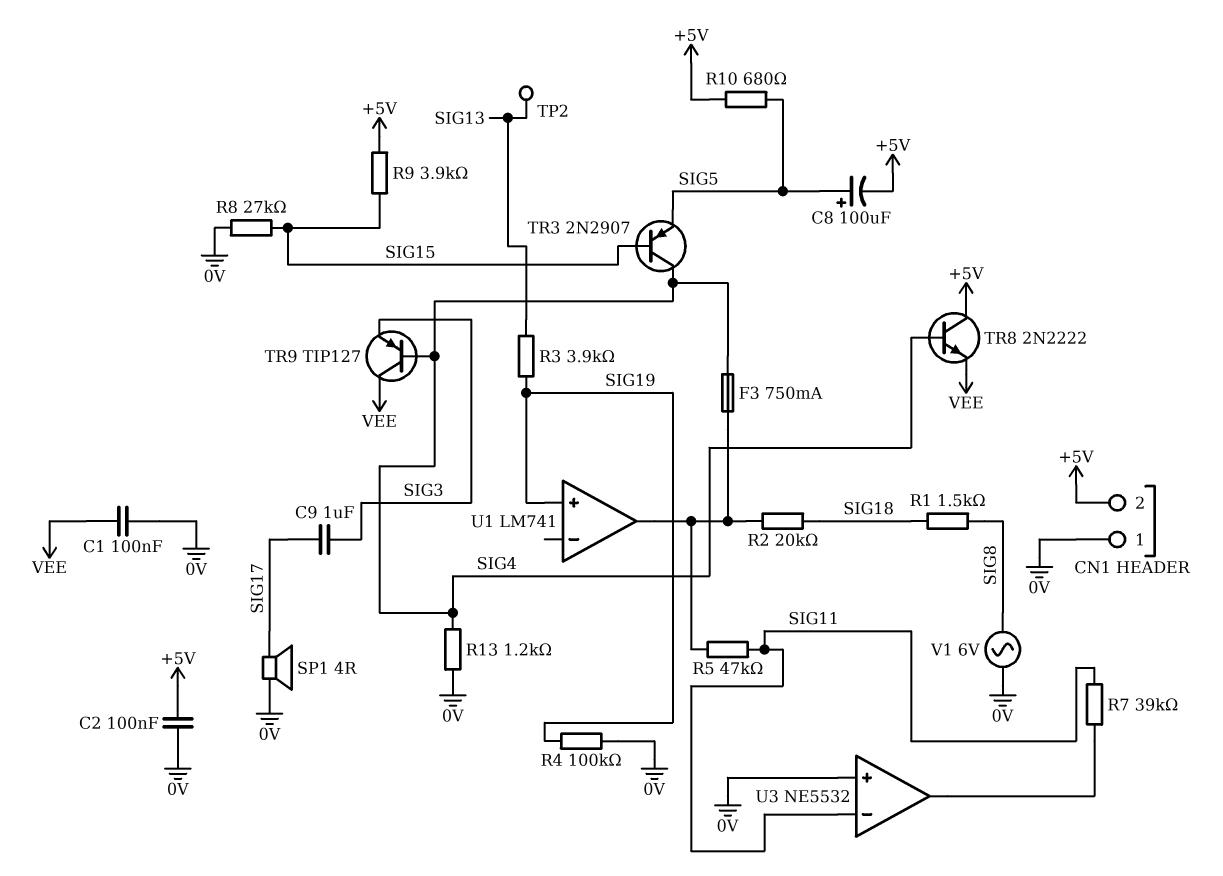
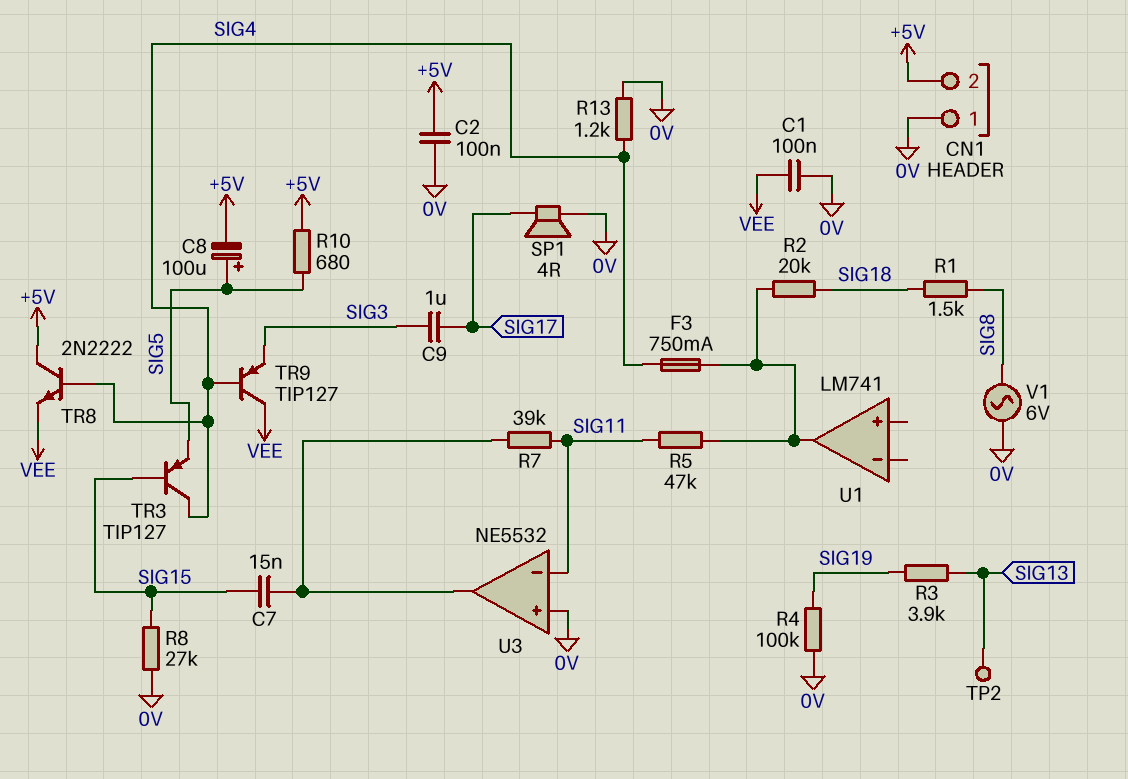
C7: none -> 15nF (SIG15, U3/out)
R9: 3.9k (+5V, SIG15) -> none
TR3: PNP 2N2907 (B SIG15, C SIG4, E SIG5) -> PNP TIP127 (B SIG15, C SIG4, E SIG5)
U1 pin in+: SIG19 -> none

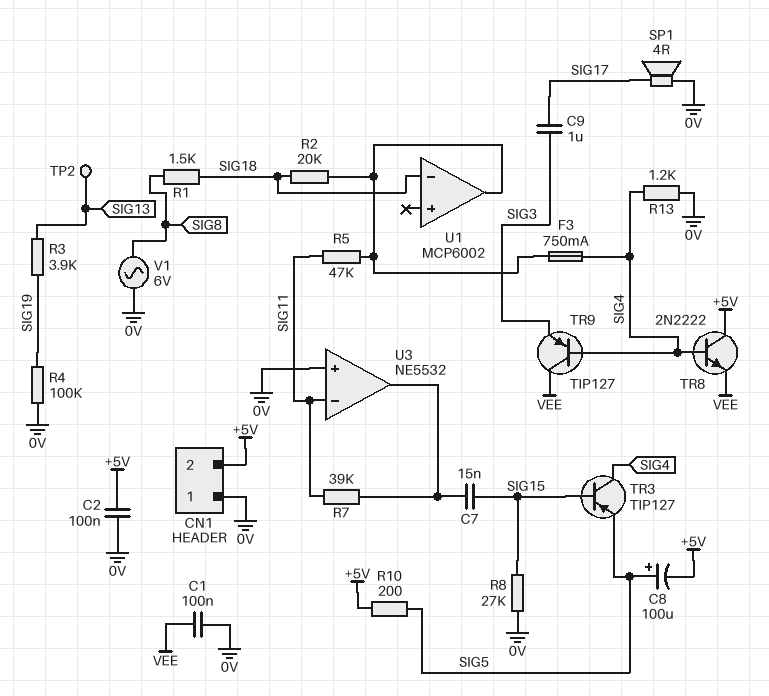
R10: 680 (+5V, SIG5) -> 200 (+5V, SIG5)
U1: LM741 -> MCP6002
U1 pin in-: none -> SIG18

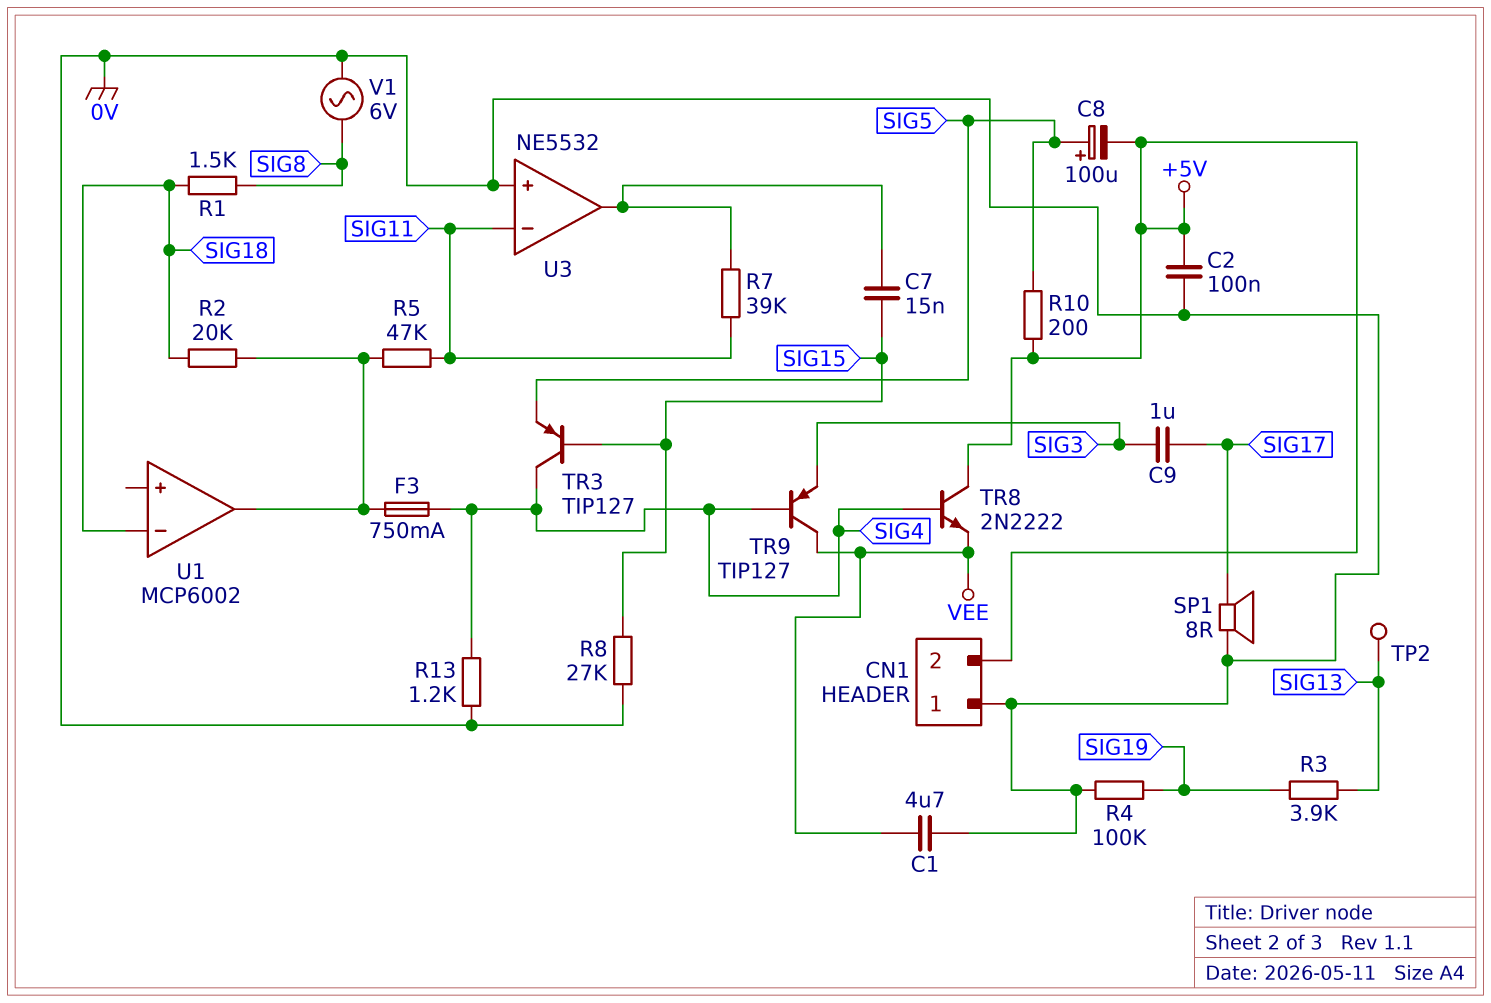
C1: 100nF (0V, VEE) -> 4.7uF (0V, VEE)
SP1: speaker 4R (0V, SIG17) -> speaker 8R (0V, SIG17)

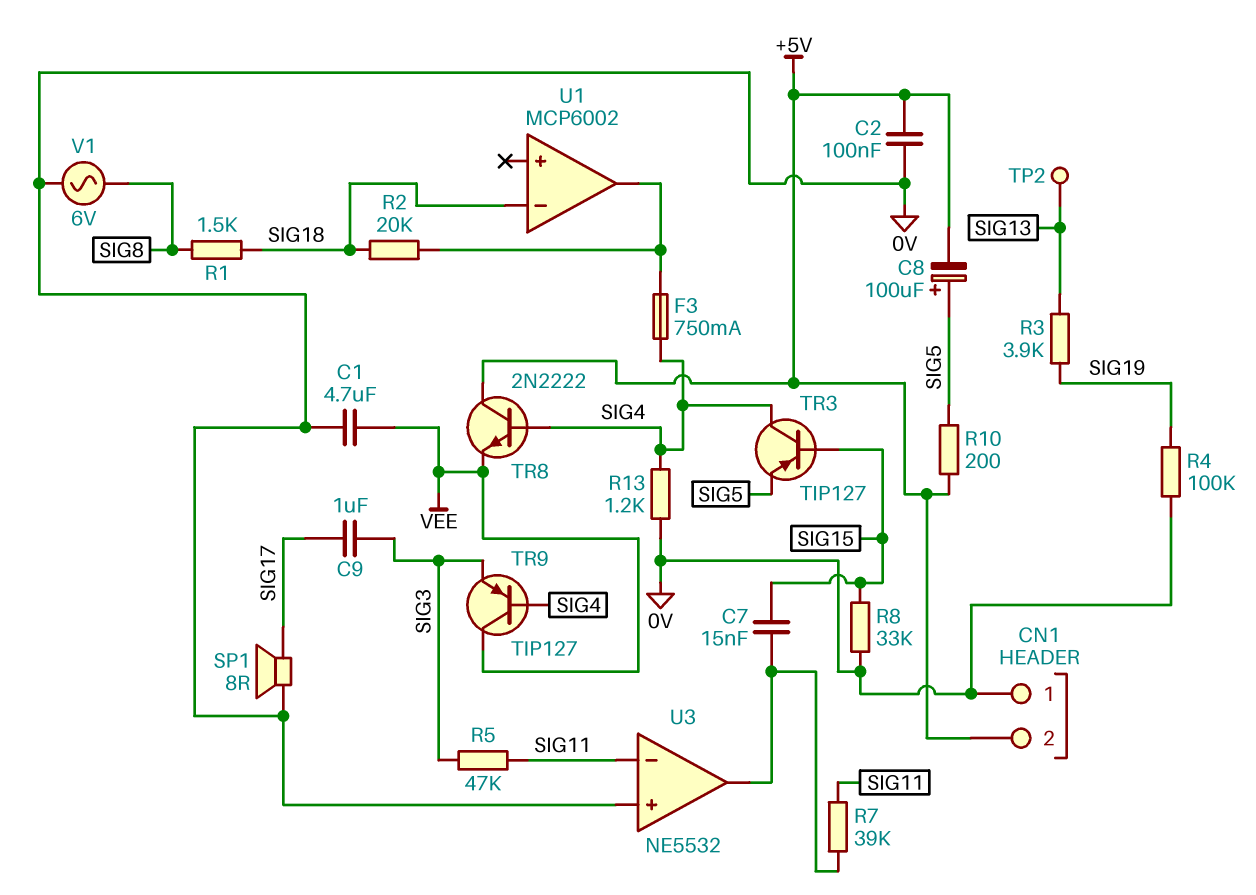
R5: 47k (SIG11, U1/out) -> 47k (SIG3, SIG11)
R8: 27k (0V, SIG15) -> 33k (0V, SIG15)

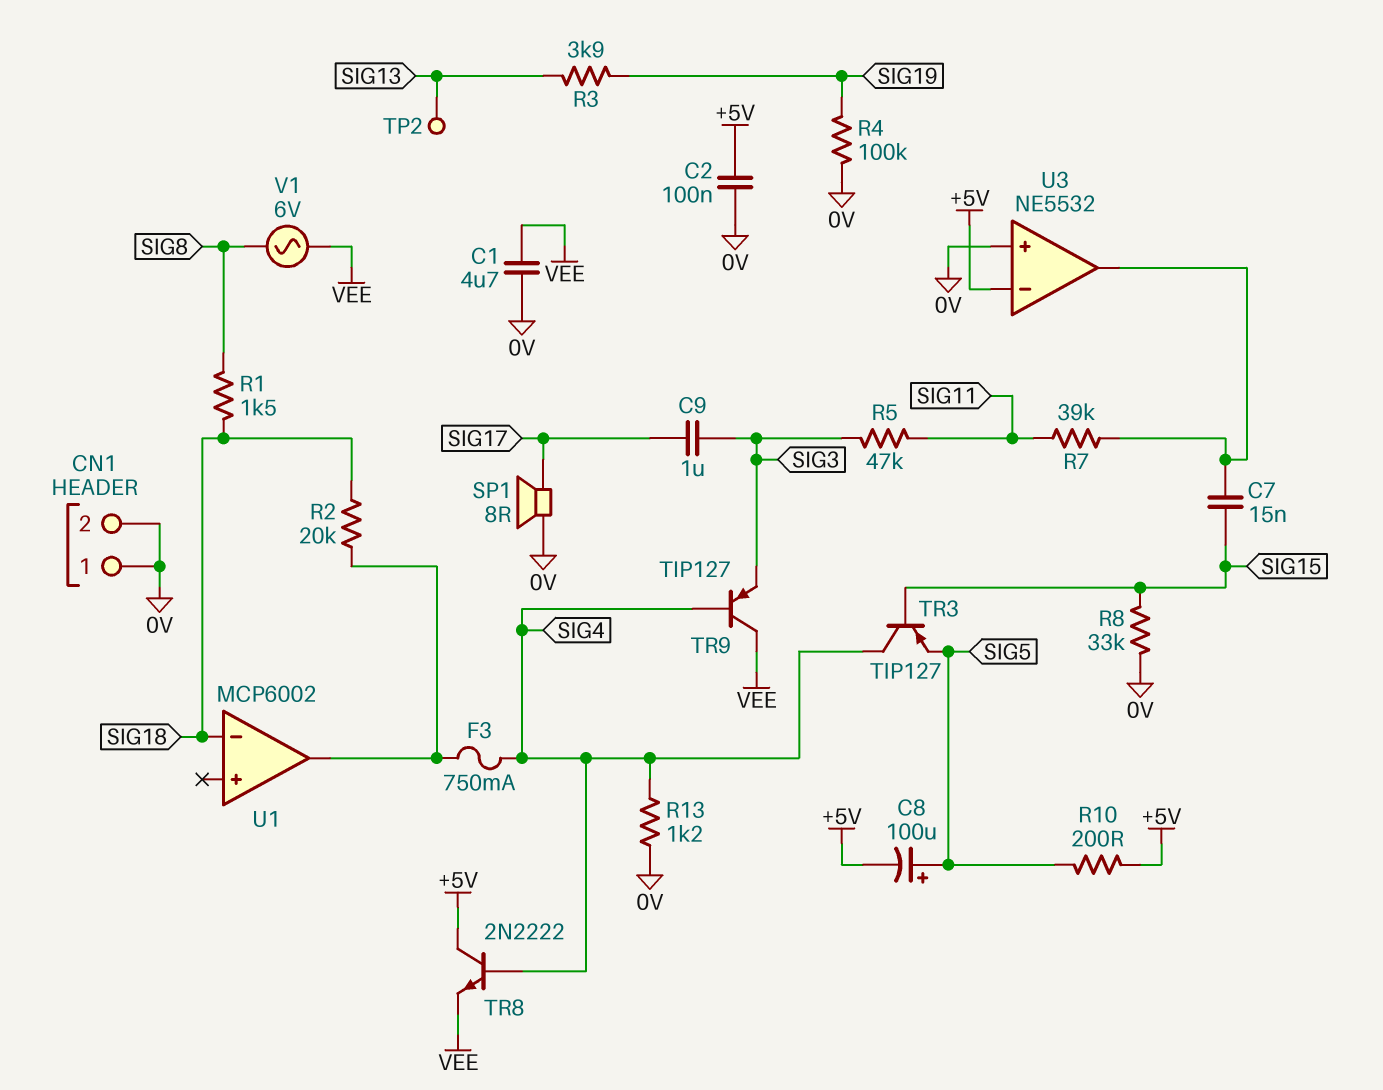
CN1 pin 2: +5V -> 0V
U3 pin in-: SIG11 -> +5V
V1: AC 6V (0V, SIG8) -> AC 6V (SIG8, VEE)

